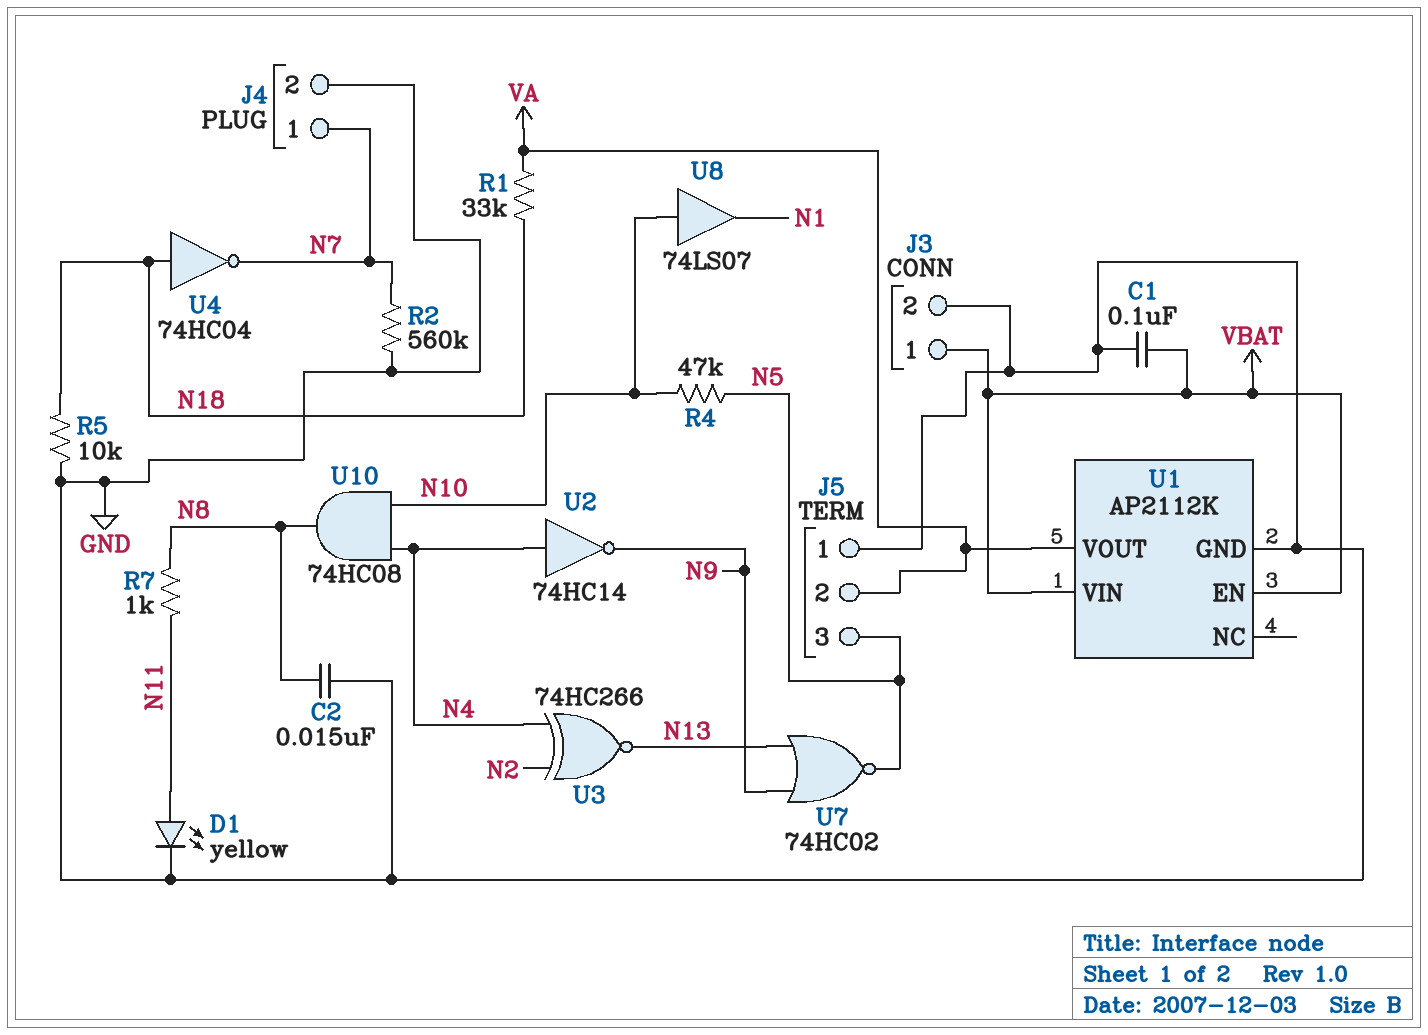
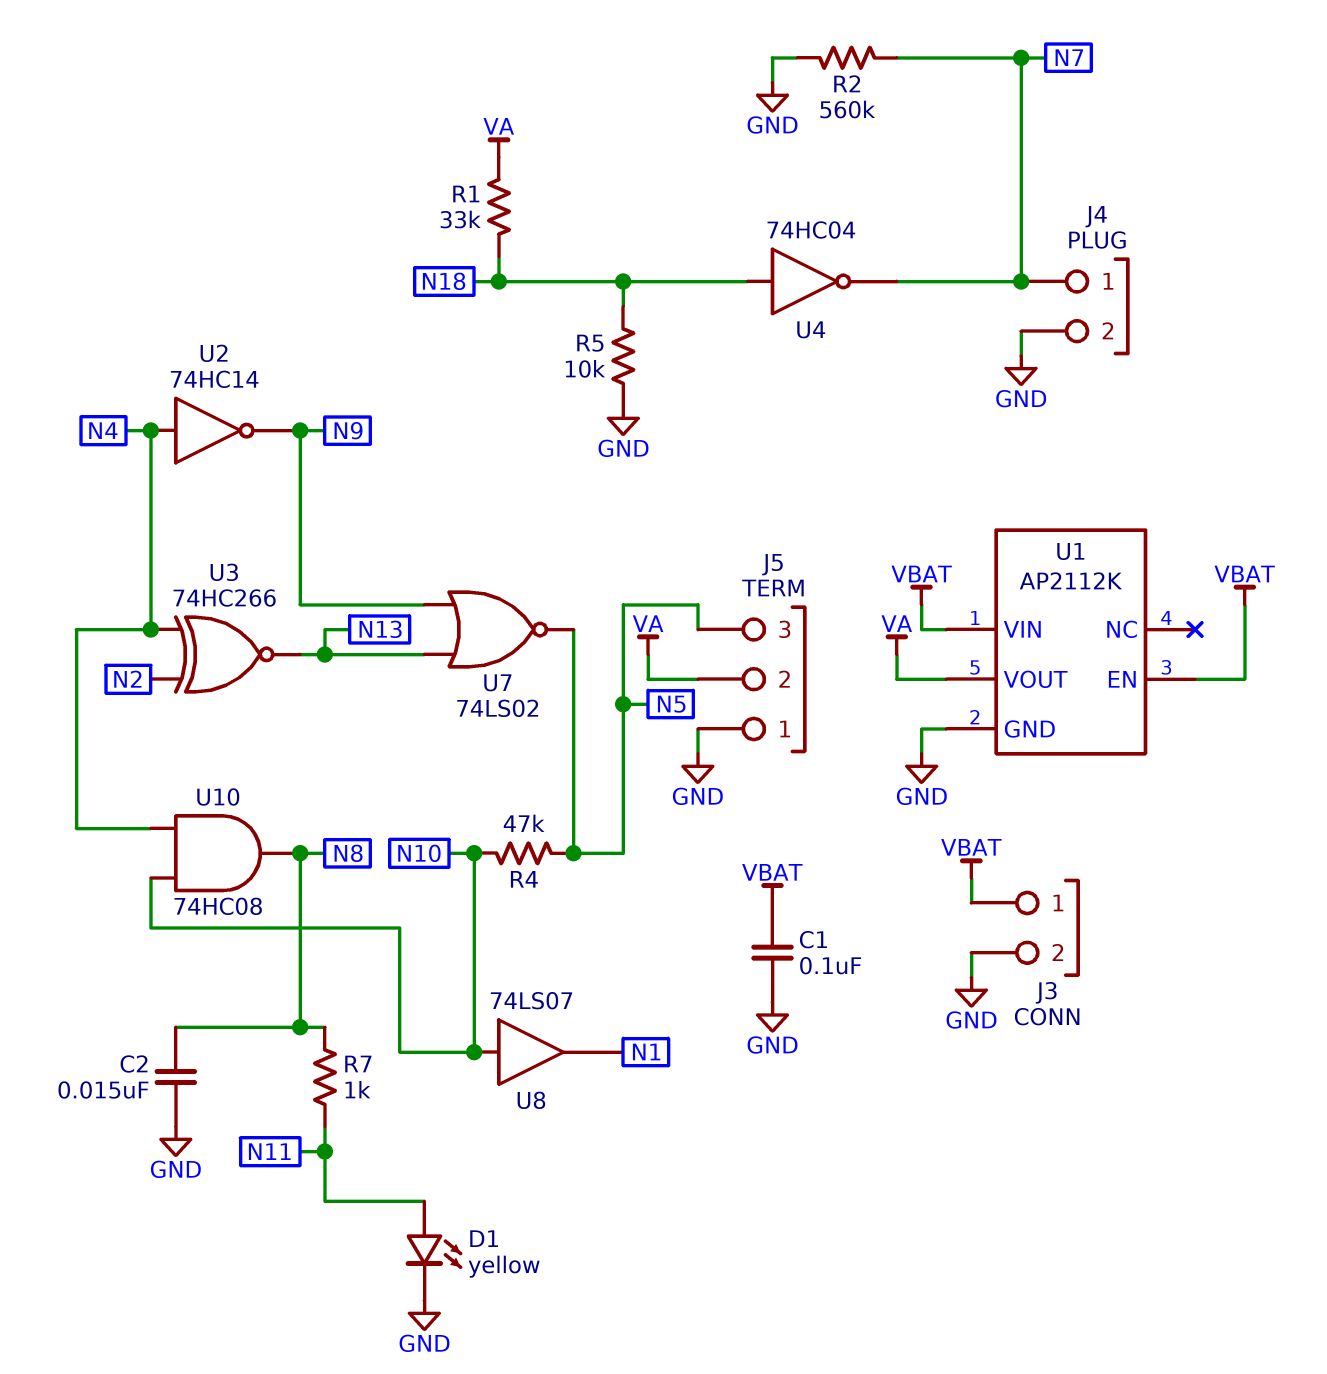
U7: NOR 74HC02 (in N9, in N13, out N5) -> NOR 74LS02 (in N9, in N13, out N5)

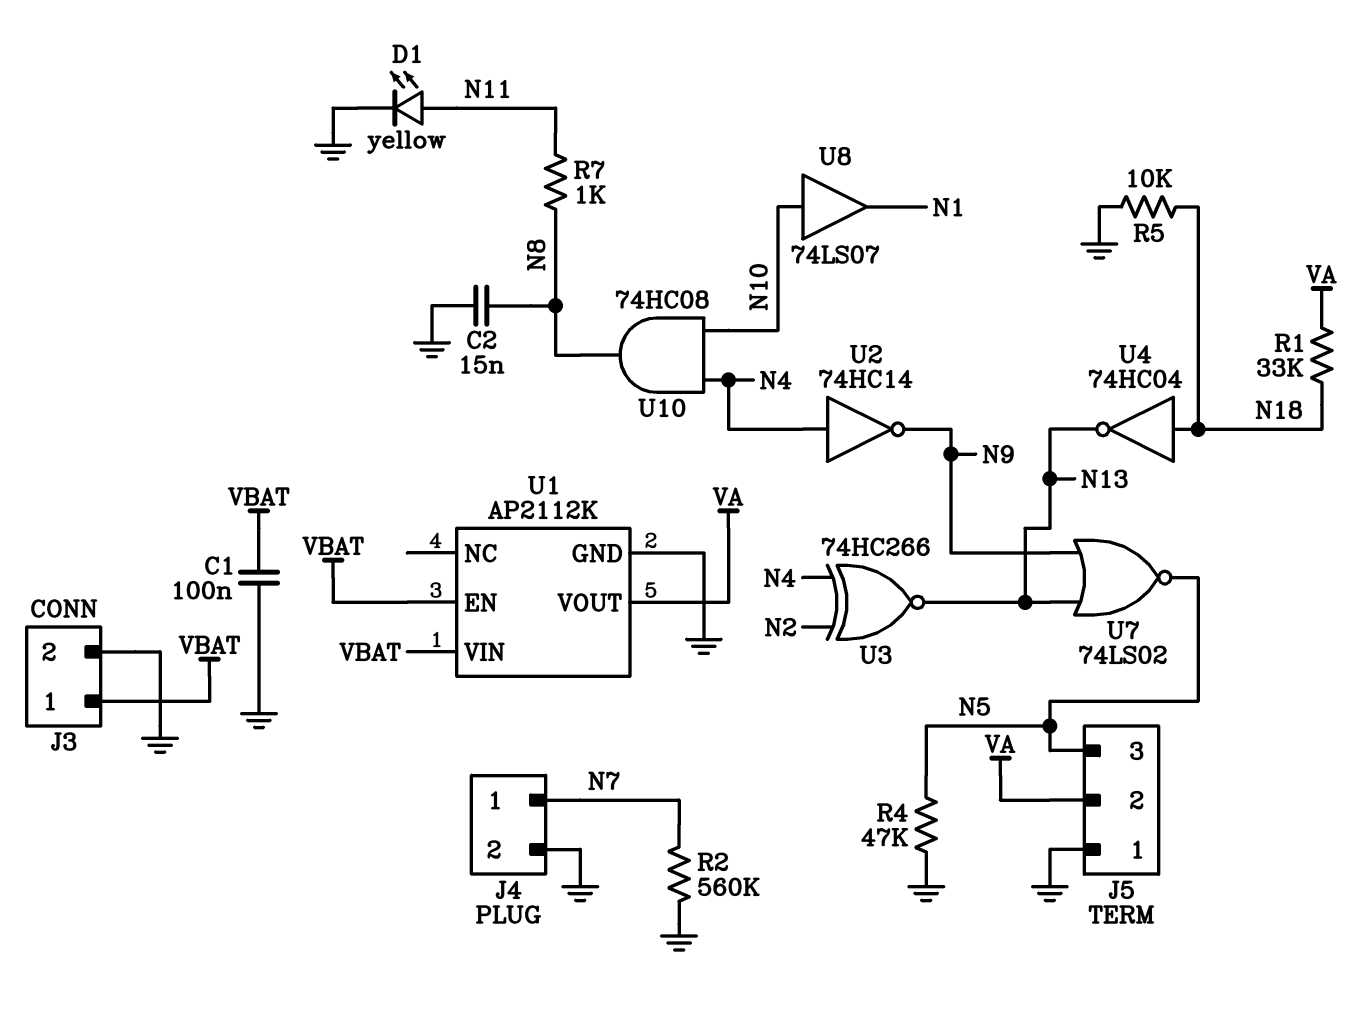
R4: 47k (N5, N10) -> 47k (GND, N5)
U4: NOT 74HC04 (in N18, out N7) -> NOT 74HC04 (in N18, out N13)

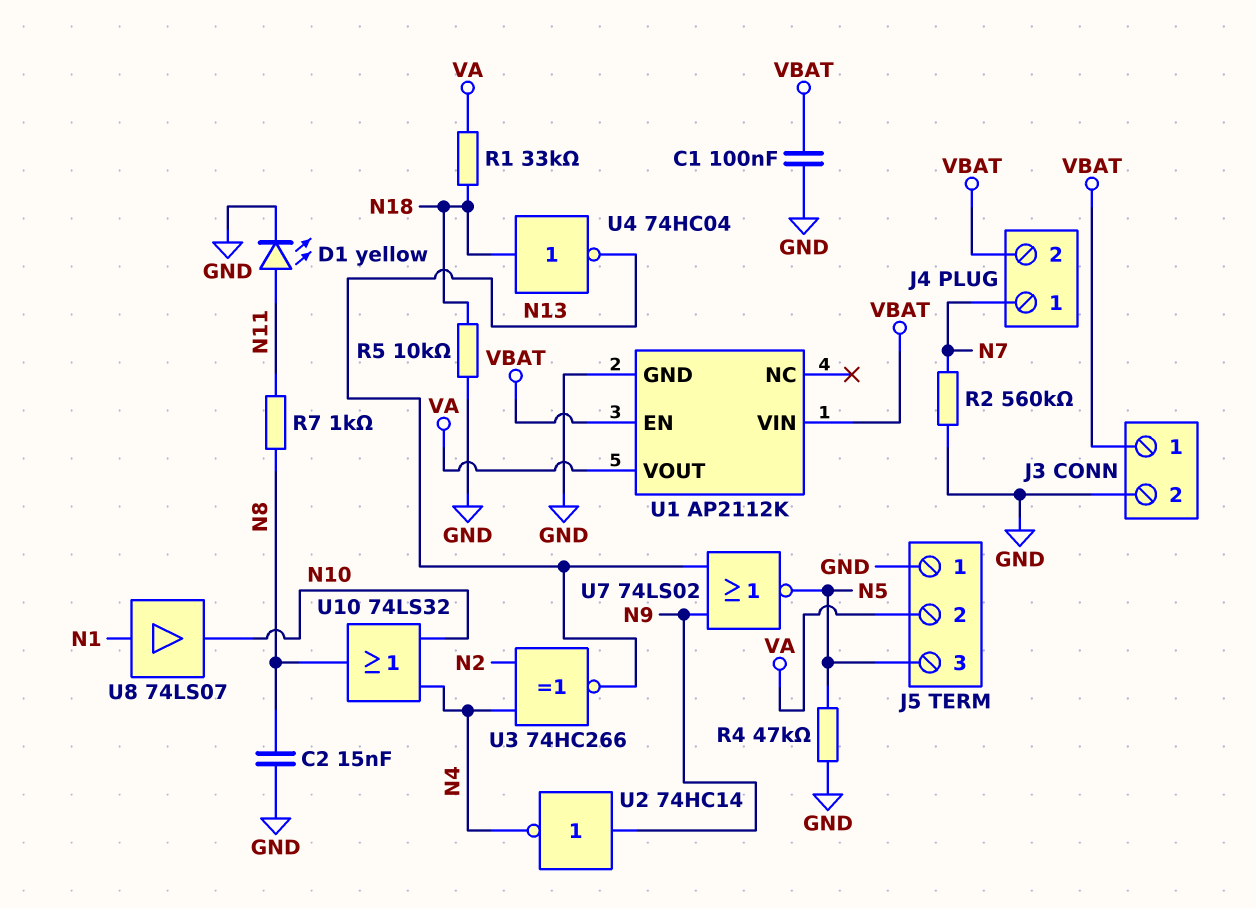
J4 pin 2: GND -> VBAT
U2: NOT 74HC14 (in N4, out N9) -> NOT 74HC14 (in N9, out N4)
U8: buffer 74LS07 (in N10, out N1) -> buffer 74LS07 (in N1, out N10)
U10: AND 74HC08 (in N4, in N10, out N8) -> OR 74LS32 (in N4, in N10, out N8)

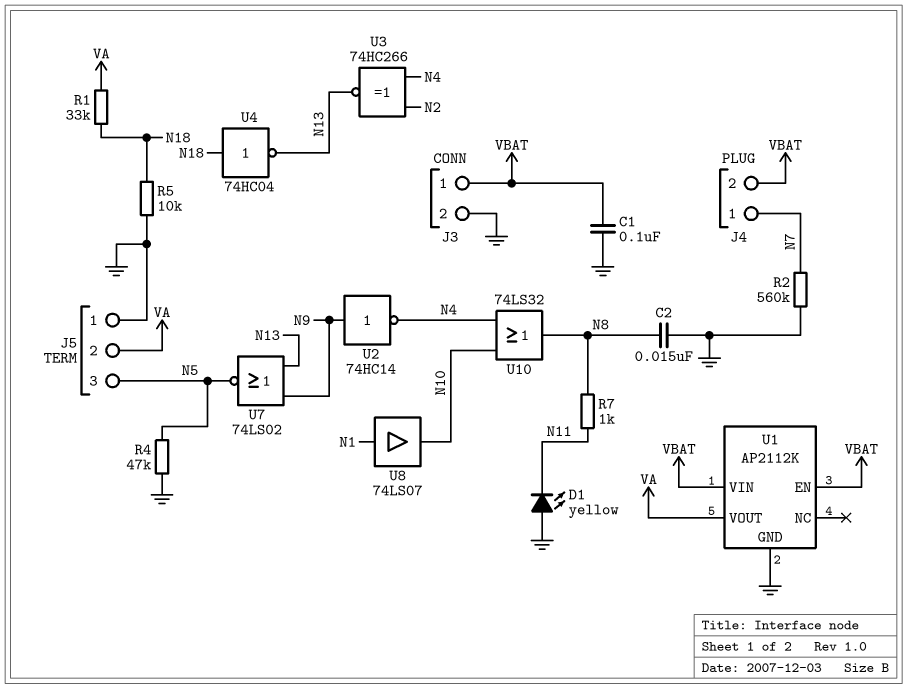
D1: LED yellow (A N11, K GND) -> LED yellow (A GND, K N11)

